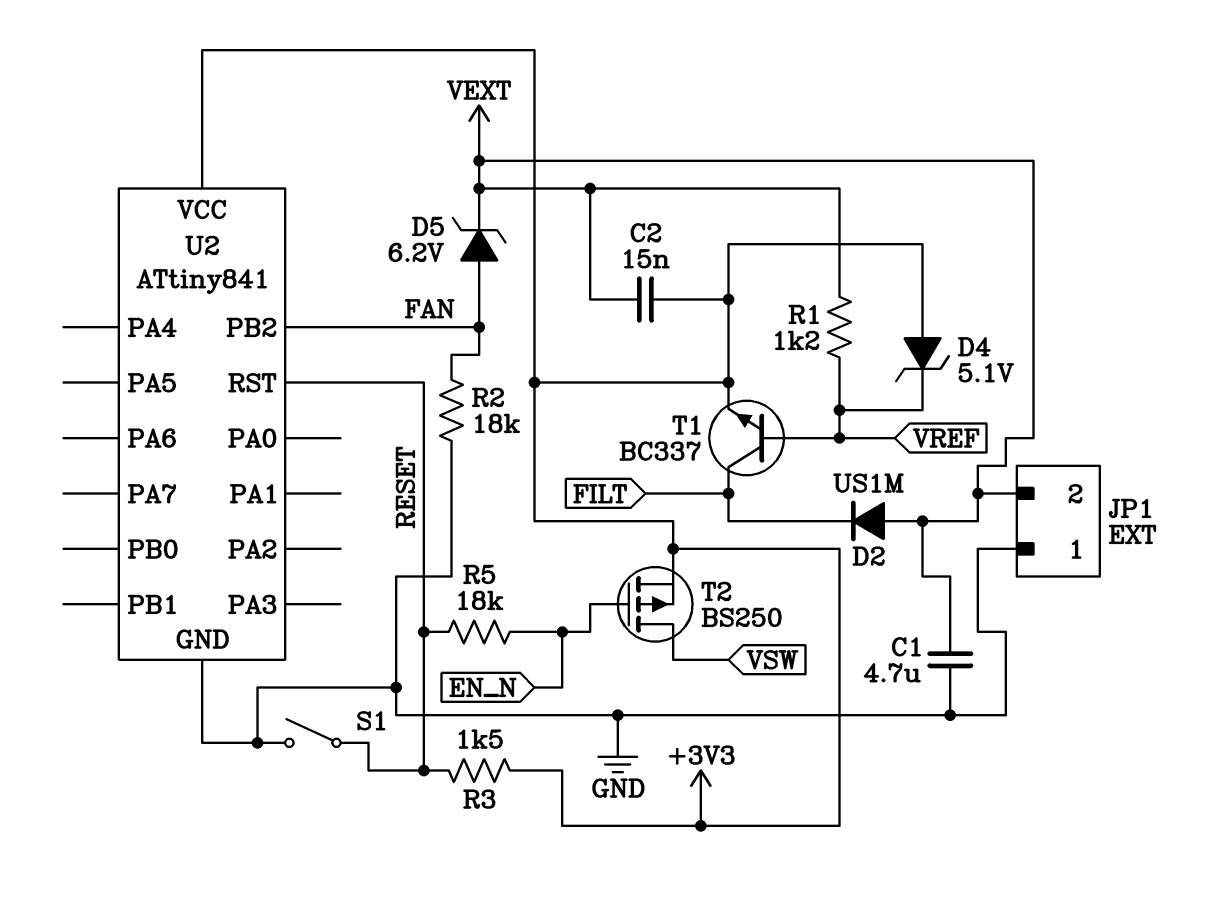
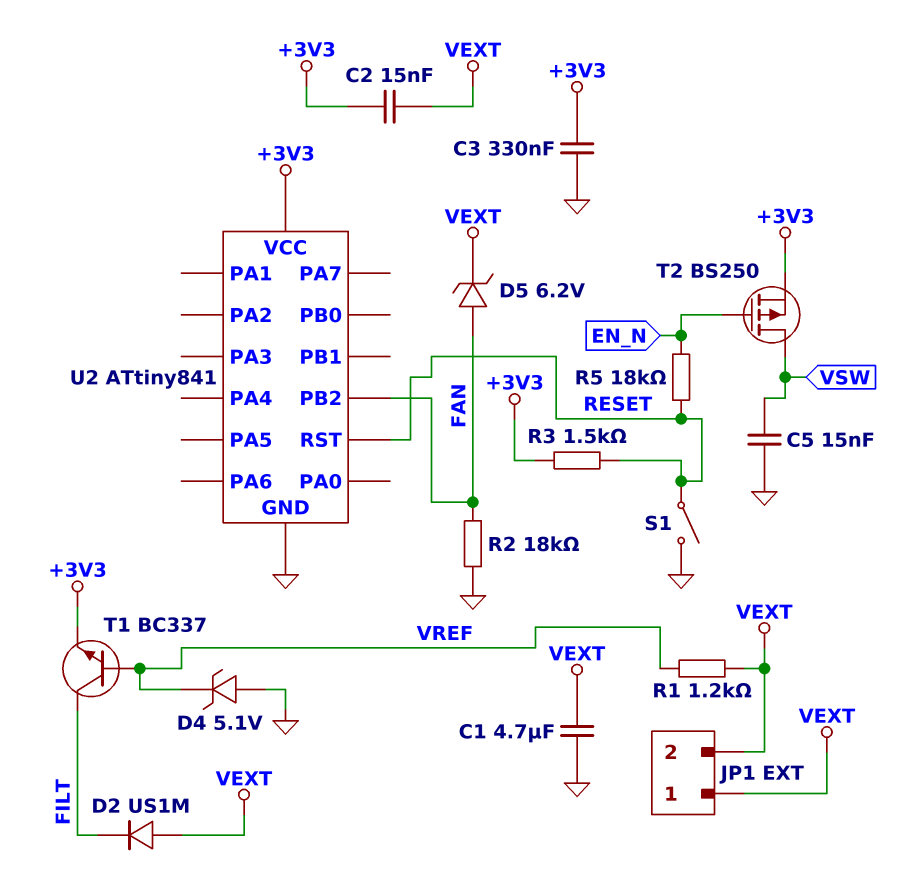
C3: none -> 330nF (+3V3, GND)
C5: none -> 15nF (GND, VSW)
D4: zener 5.1V (A +3V3, K VREF) -> zener 5.1V (A GND, K VREF)
JP1 pin 1: GND -> VEXT

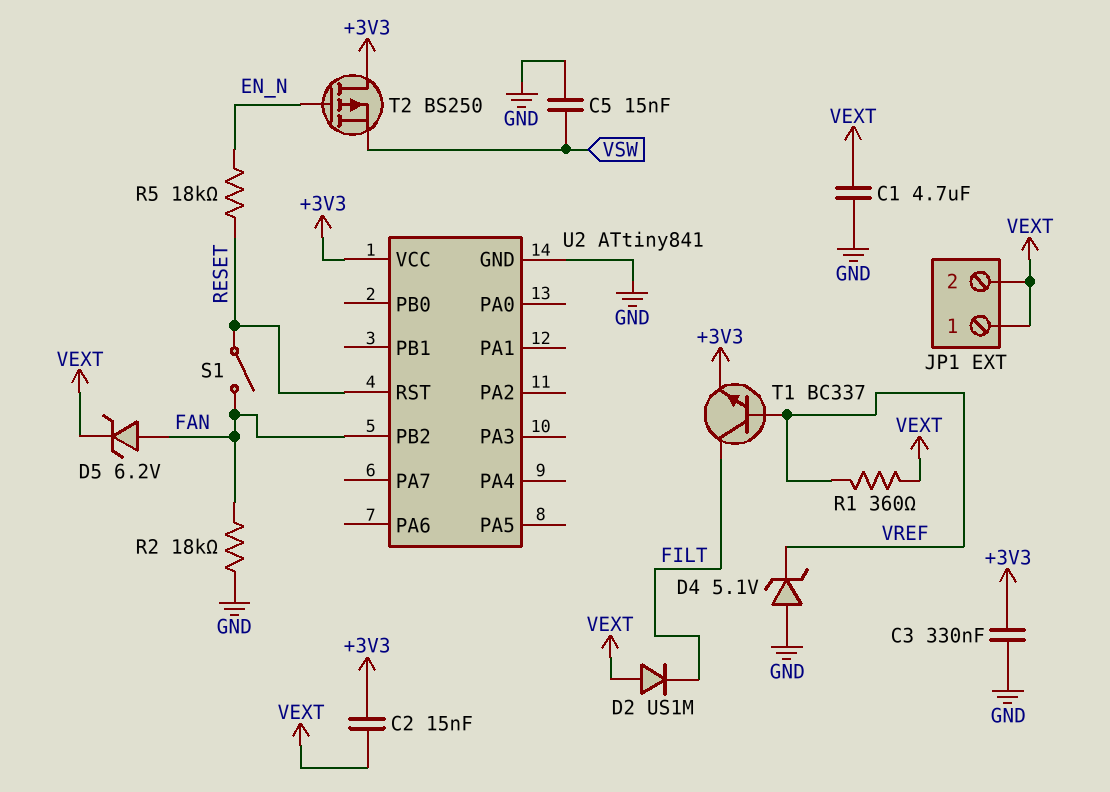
R1: 1.2k (VEXT, VREF) -> 360 (VEXT, VREF)
R3: 1.5k (+3V3, RESET) -> none
S1: switch (GND, RESET) -> switch (FAN, RESET)
T2: PMOS BS250 (G EN_N, D VSW, S +3V3) -> PMOS BS250 (G EN_N, D +3V3, S VSW)

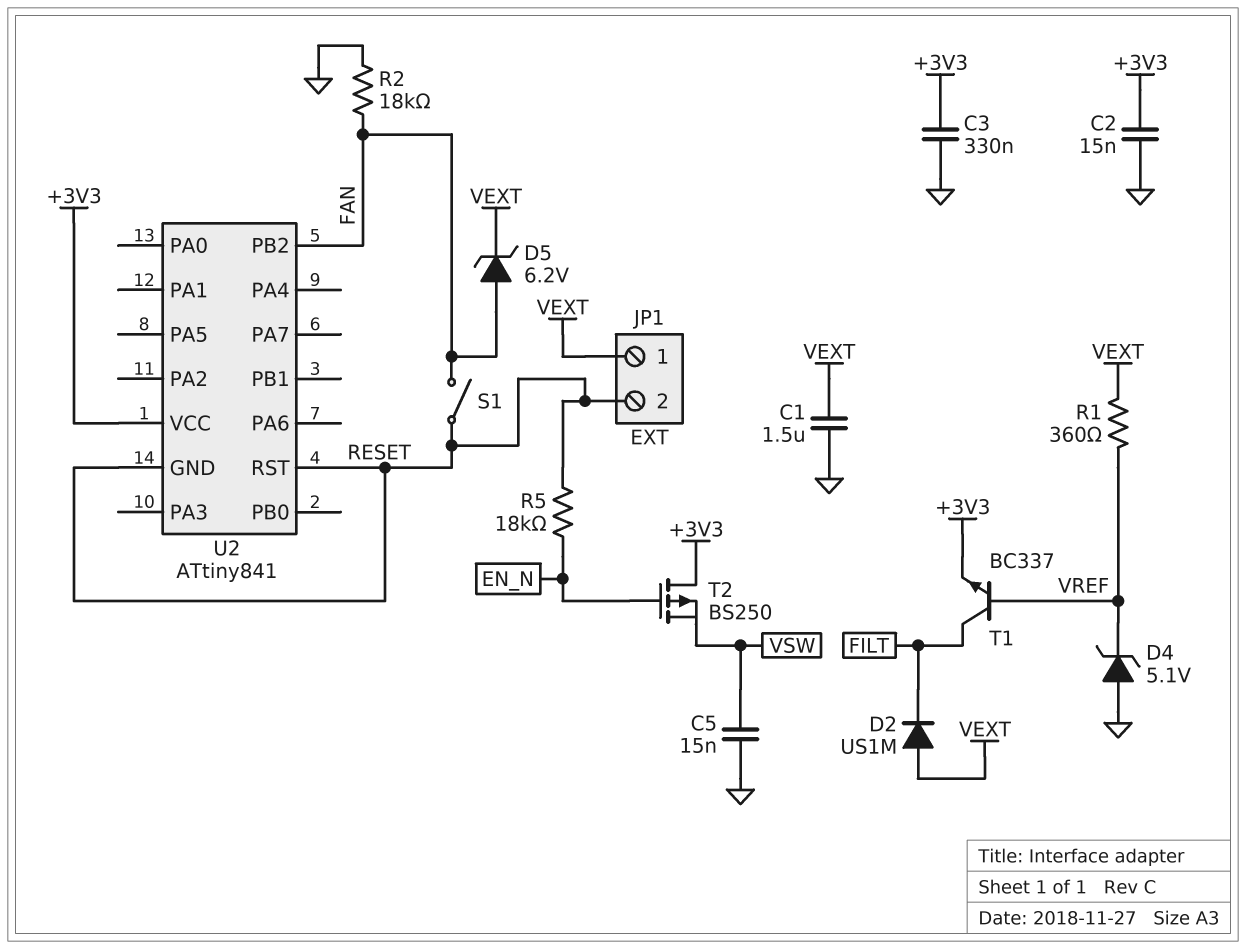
C1: 4.7uF (GND, VEXT) -> 1.5uF (GND, VEXT)
C2: 15nF (+3V3, VEXT) -> 15nF (+3V3, GND)
JP1 pin 2: VEXT -> RESET
U2 pin GND: GND -> RESET

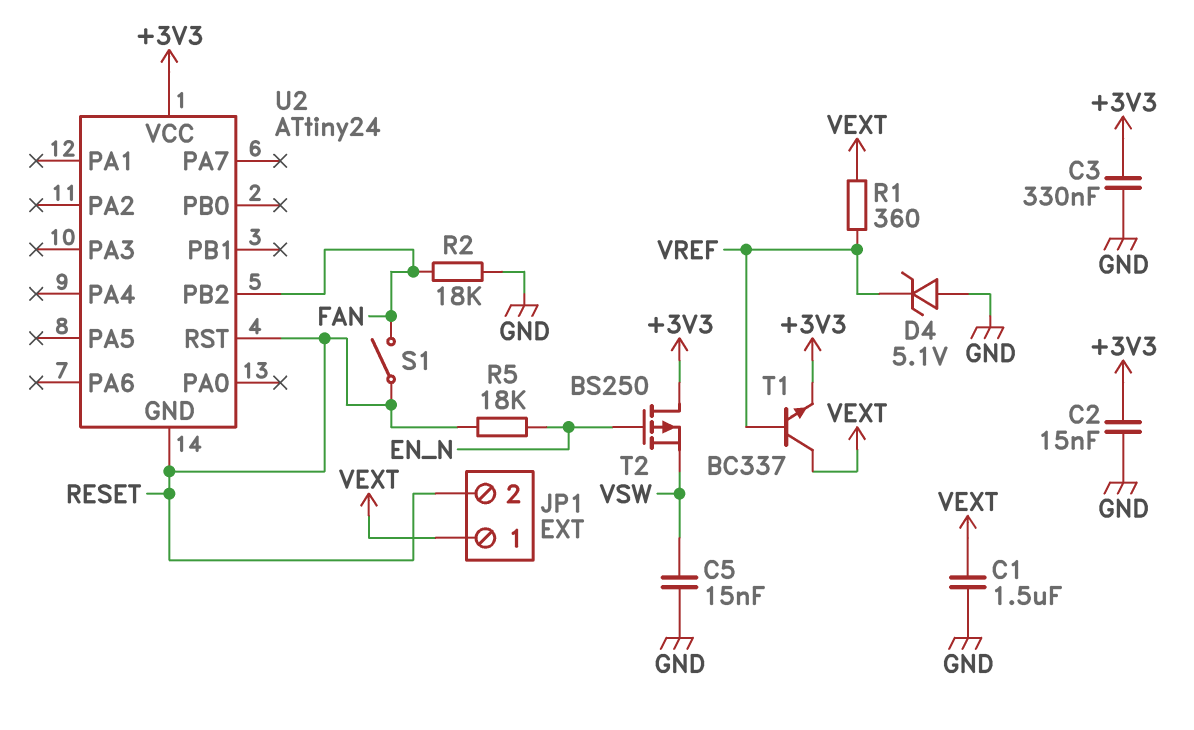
D2: diode US1M (A VEXT, K FILT) -> none
D5: zener 6.2V (A FAN, K VEXT) -> none
T1: NPN BC337 (B VREF, C FILT, E +3V3) -> NPN BC337 (B VREF, C VEXT, E +3V3)
U2: ATtiny841 -> ATtiny24

